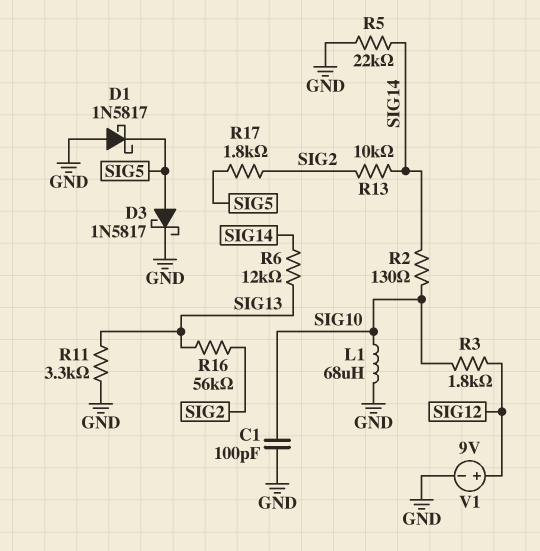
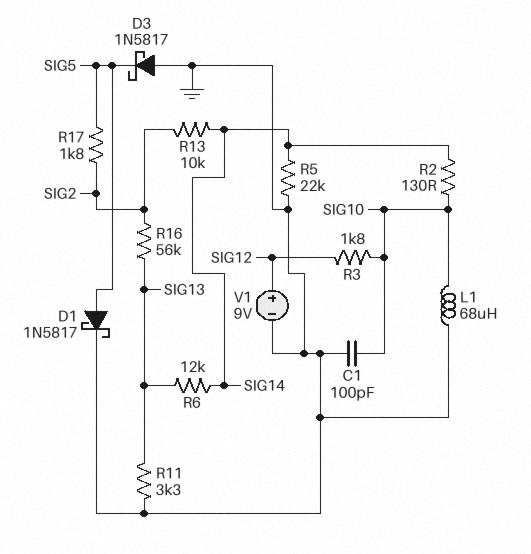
D1: schottky 1N5817 (A GND, K SIG5) -> schottky 1N5817 (A SIG5, K GND)
D3: schottky 1N5817 (A SIG5, K GND) -> schottky 1N5817 (A GND, K SIG5)

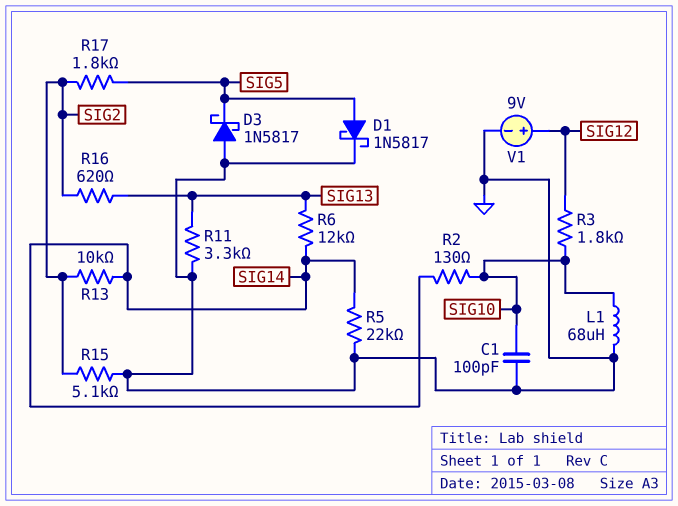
R15: none -> 5.1k (GND, SIG2)
R16: 56k (SIG2, SIG13) -> 620 (SIG2, SIG13)

